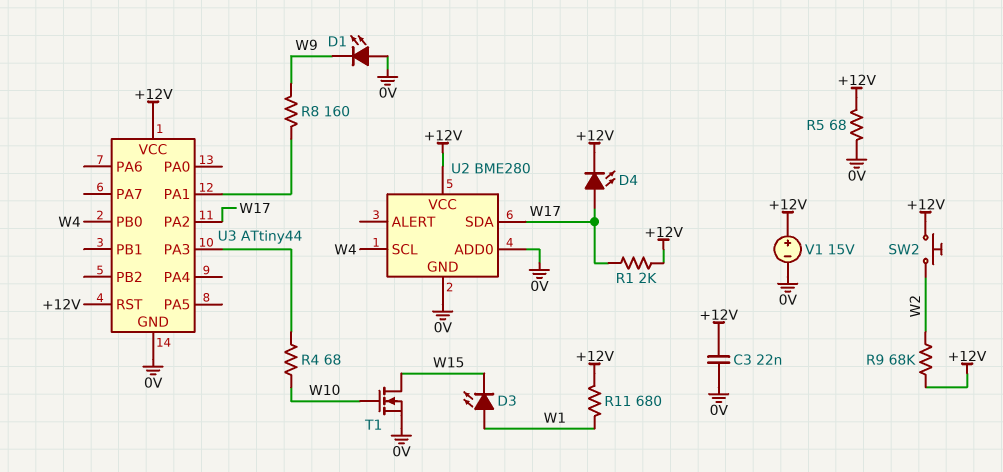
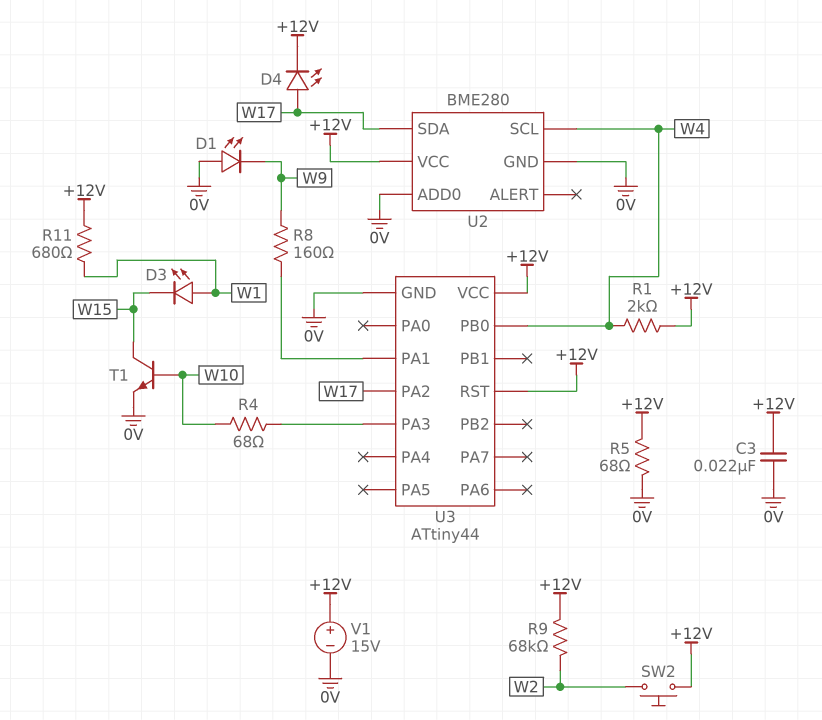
R1: 2k (+12V, W17) -> 2k (+12V, W4)
T1: NMOS (G W10, D W15, S 0V) -> NPN (B W10, C W15, E 0V)

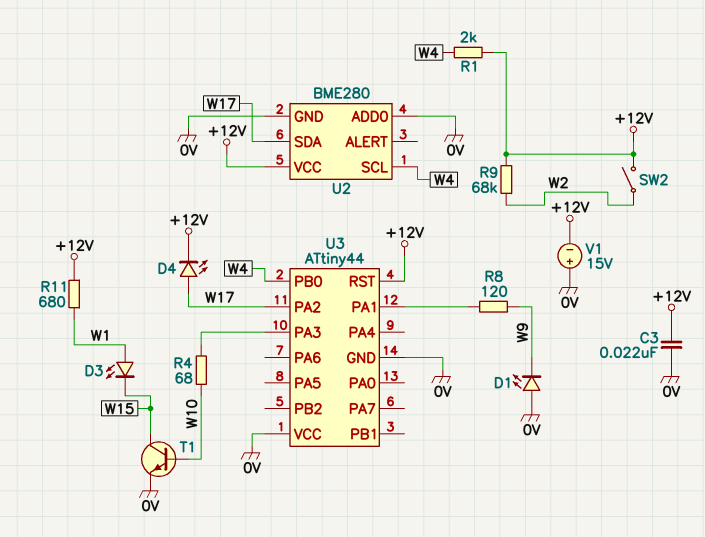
R5: 68 (+12V, 0V) -> none
R8: 160 (U3/PA1, W9) -> 120 (U3/PA1, W9)
SW2: button (+12V, W2) -> switch (+12V, W2)
U3 pin VCC: +12V -> 0V
V1: 15V (plus +12V, minus 0V) -> 15V (plus 0V, minus +12V)

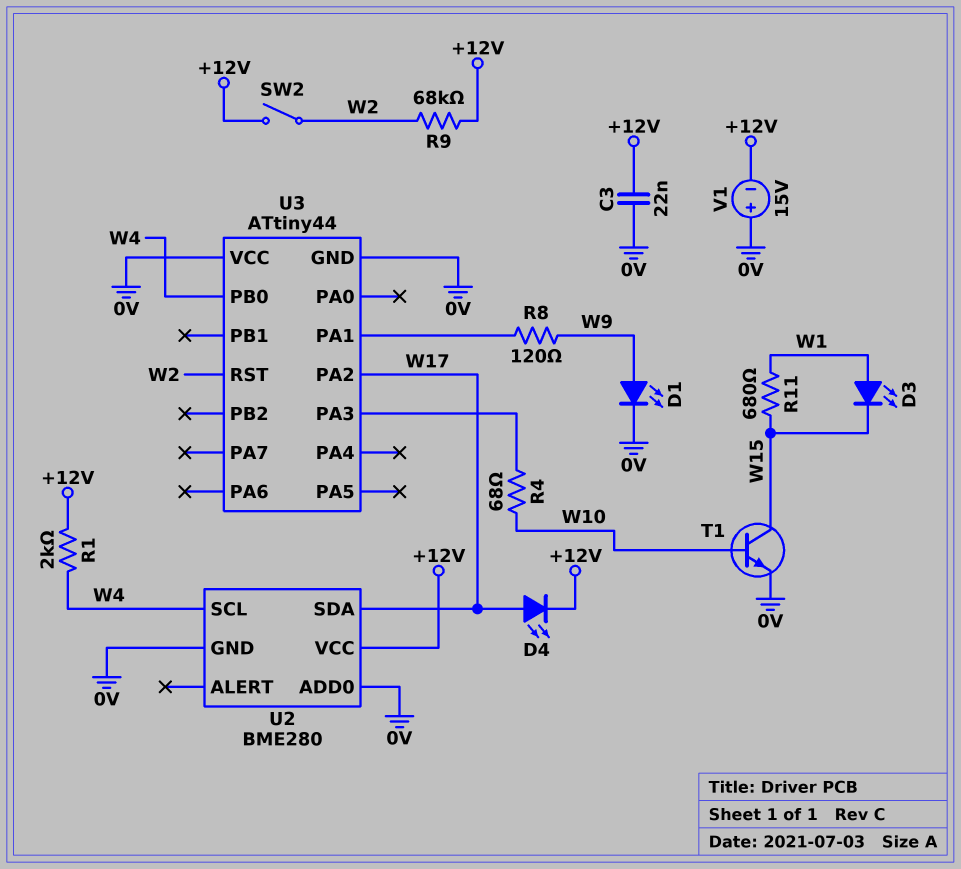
D1: LED (A 0V, K W9) -> LED (A W9, K 0V)
R11: 680 (+12V, W1) -> 680 (W1, W15)
U3 pin RST: +12V -> W2

